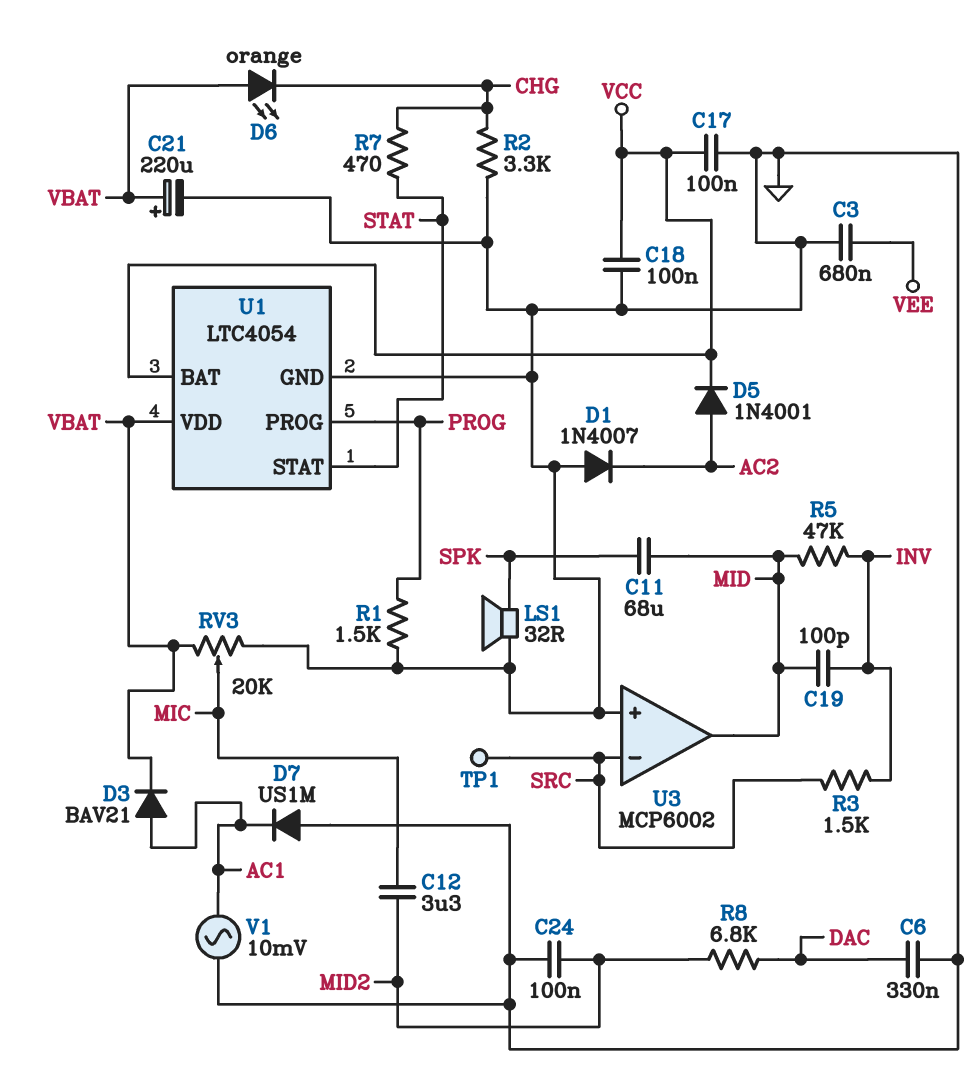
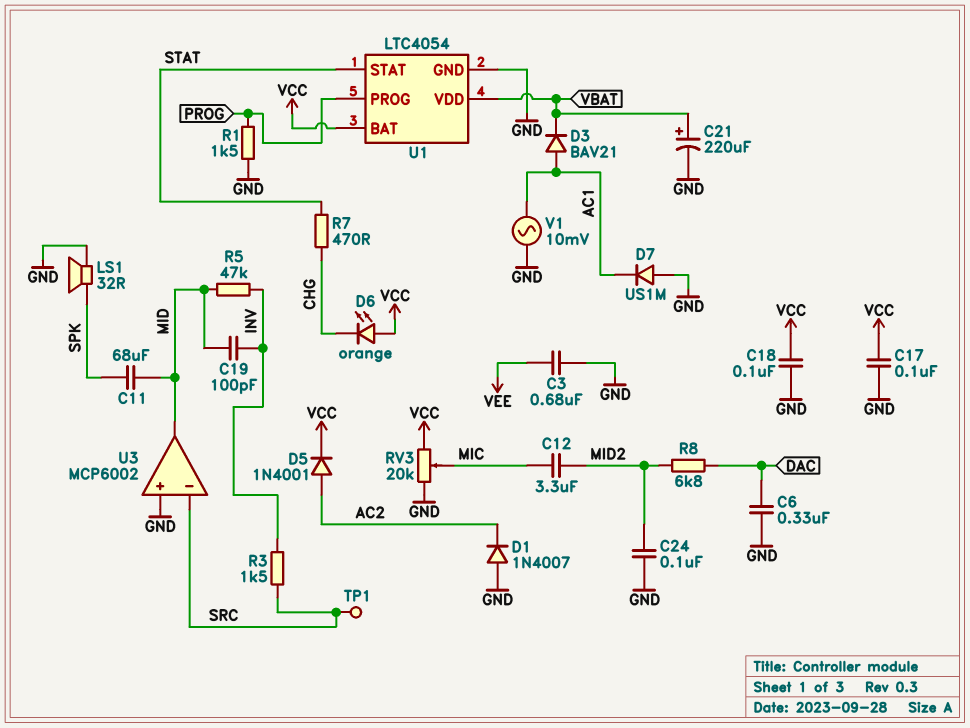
D6: LED orange (A VBAT, K CHG) -> LED orange (A VCC, K CHG)
R2: 3.3k (CHG, GND) -> none
RV3: 20k (GND, VBAT, wiper MIC) -> 20k (GND, VCC, wiper MIC)

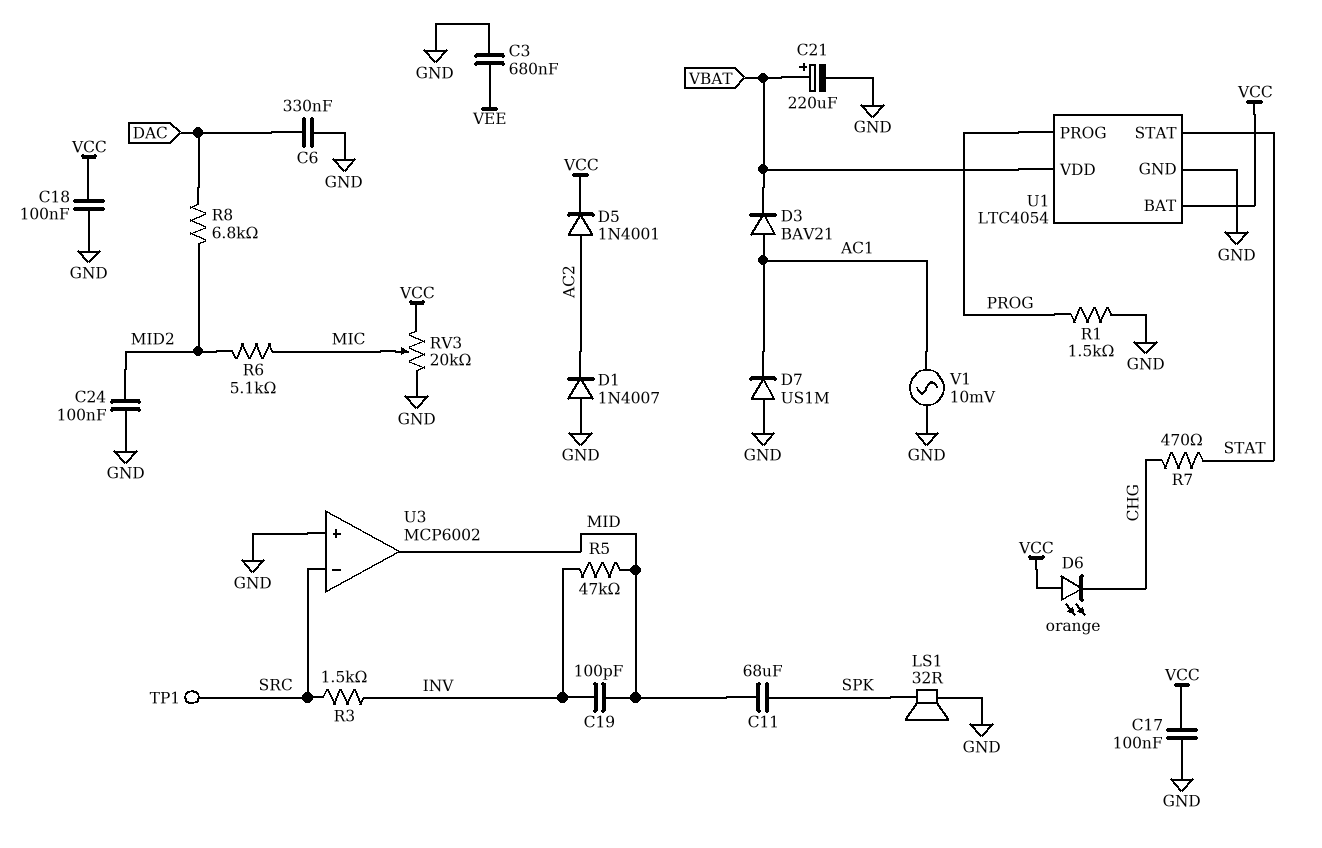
C12: 3.3uF (MIC, MID2) -> none
R6: none -> 5.1k (MIC, MID2)

